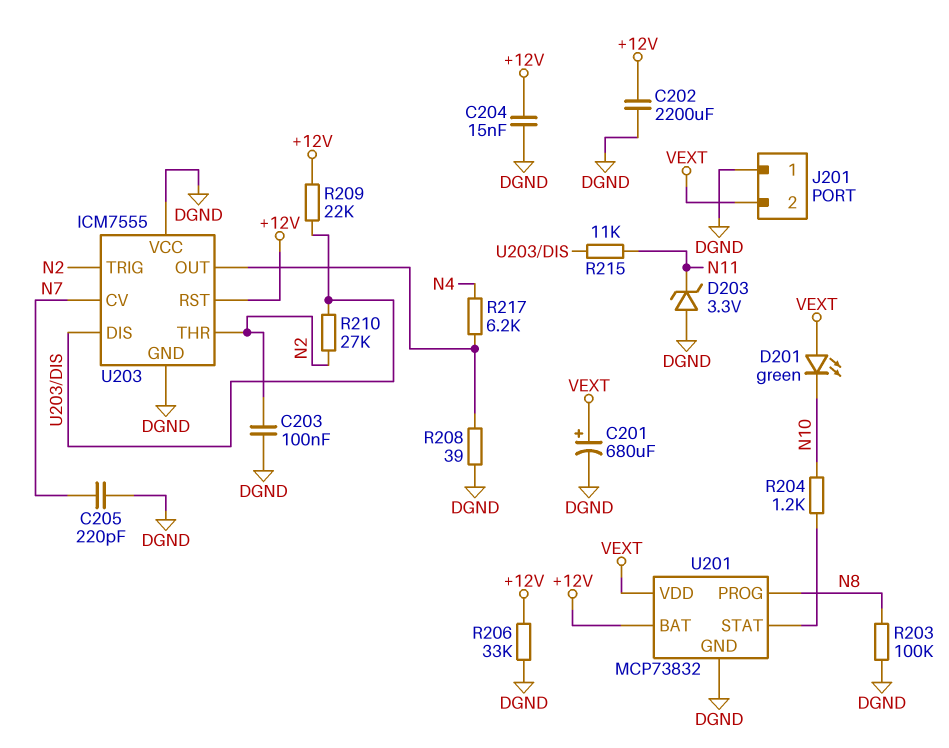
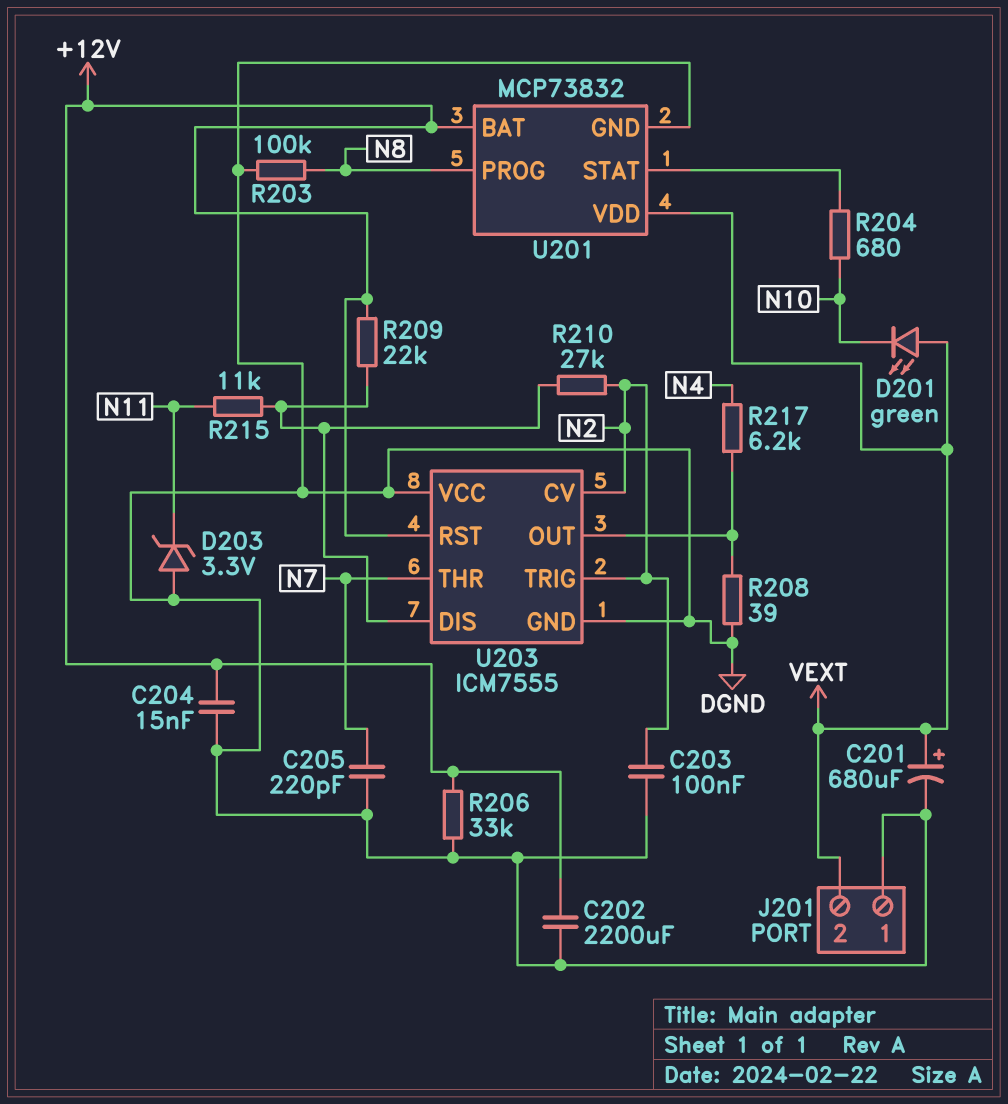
R204: 1.2k (N10, U201/STAT) -> 680 (N10, U201/STAT)
U203 pin CV: N7 -> N2
U203 pin THR: N2 -> N7

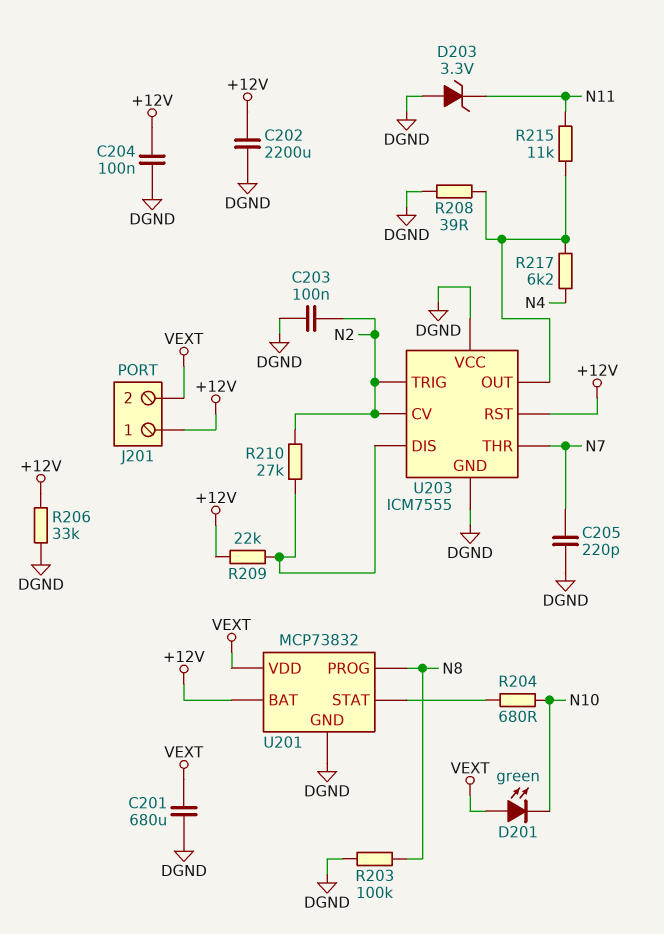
C201: 680uF (plus VEXT, minus DGND) -> 680uF (DGND, VEXT)
C204: 15nF (+12V, DGND) -> 100nF (+12V, DGND)
J201 pin 1: DGND -> +12V
R215: 11k (N11, U203/DIS) -> 11k (N11, U203/OUT)

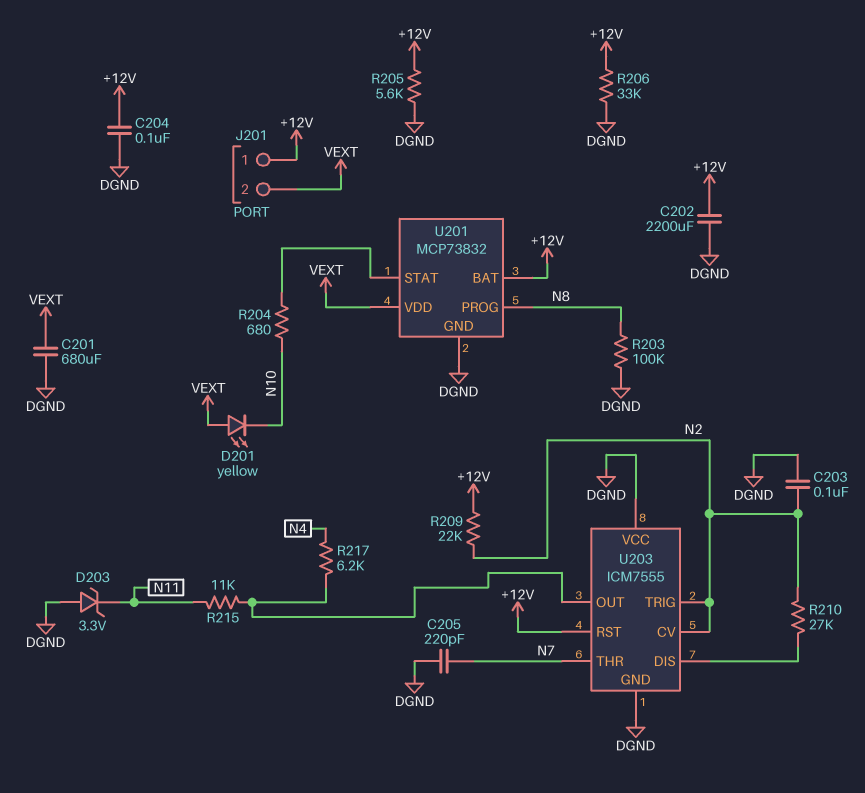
D201: LED green (A VEXT, K N10) -> LED yellow (A VEXT, K N10)
R205: none -> 5.6k (+12V, DGND)
R208: 39 (DGND, U203/OUT) -> none
R209: 22k (+12V, U203/DIS) -> 22k (+12V, N2)

